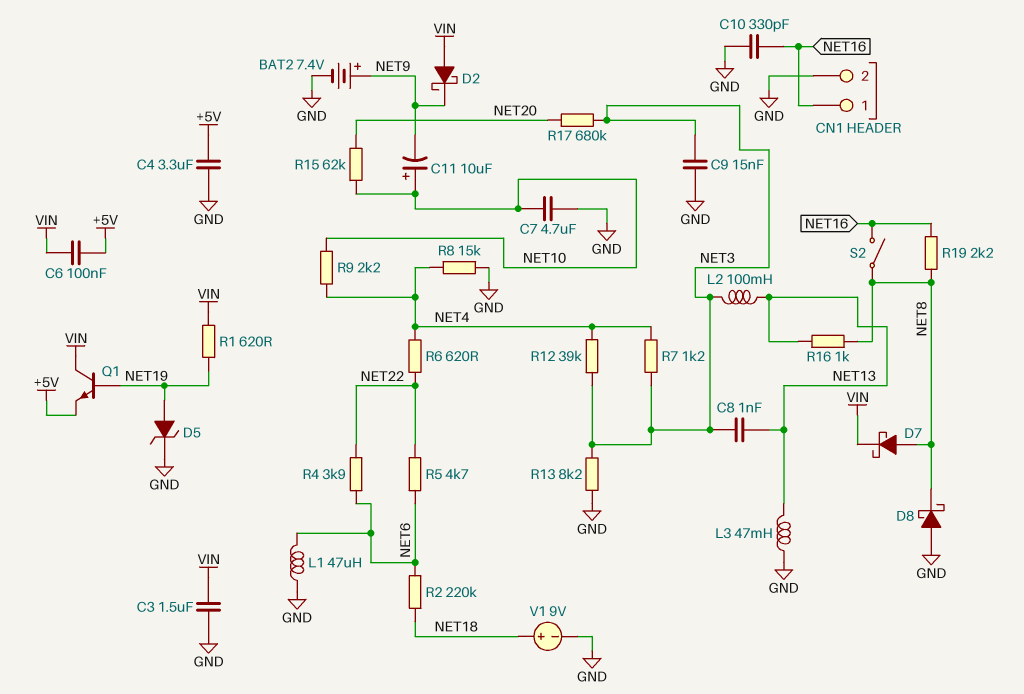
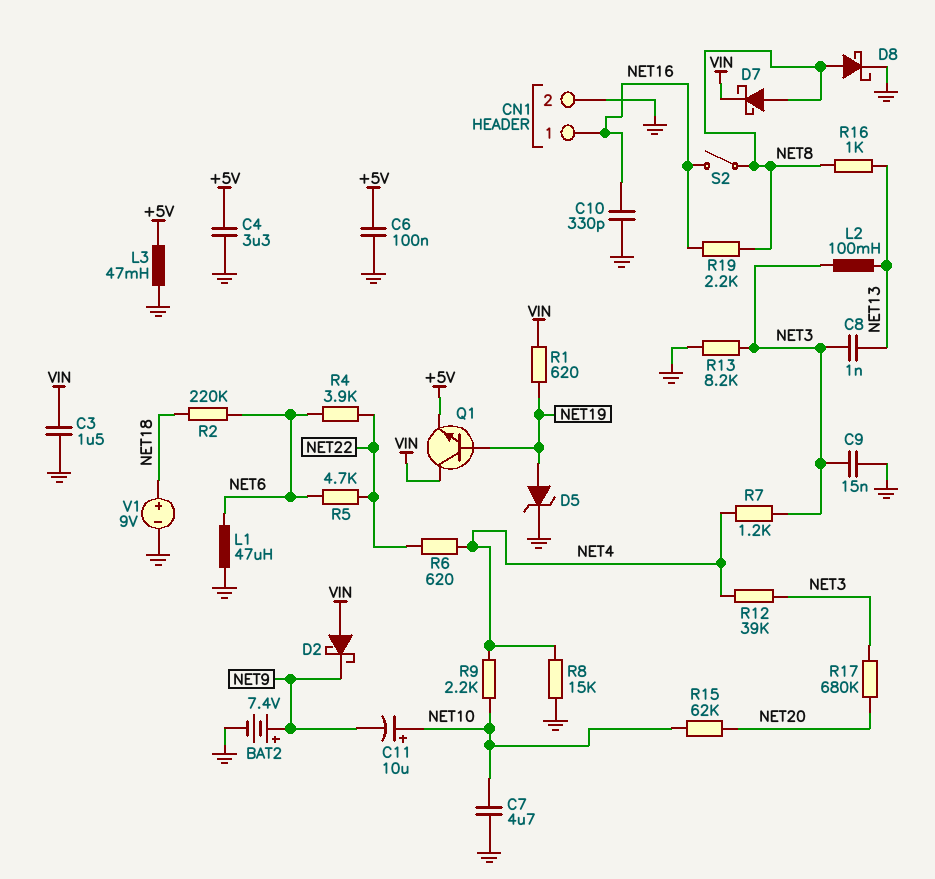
C6: 100nF (+5V, VIN) -> 100nF (+5V, GND)
D8: schottky (A GND, K NET8) -> schottky (A NET8, K GND)
L3: 47mH (GND, NET13) -> 47mH (+5V, GND)

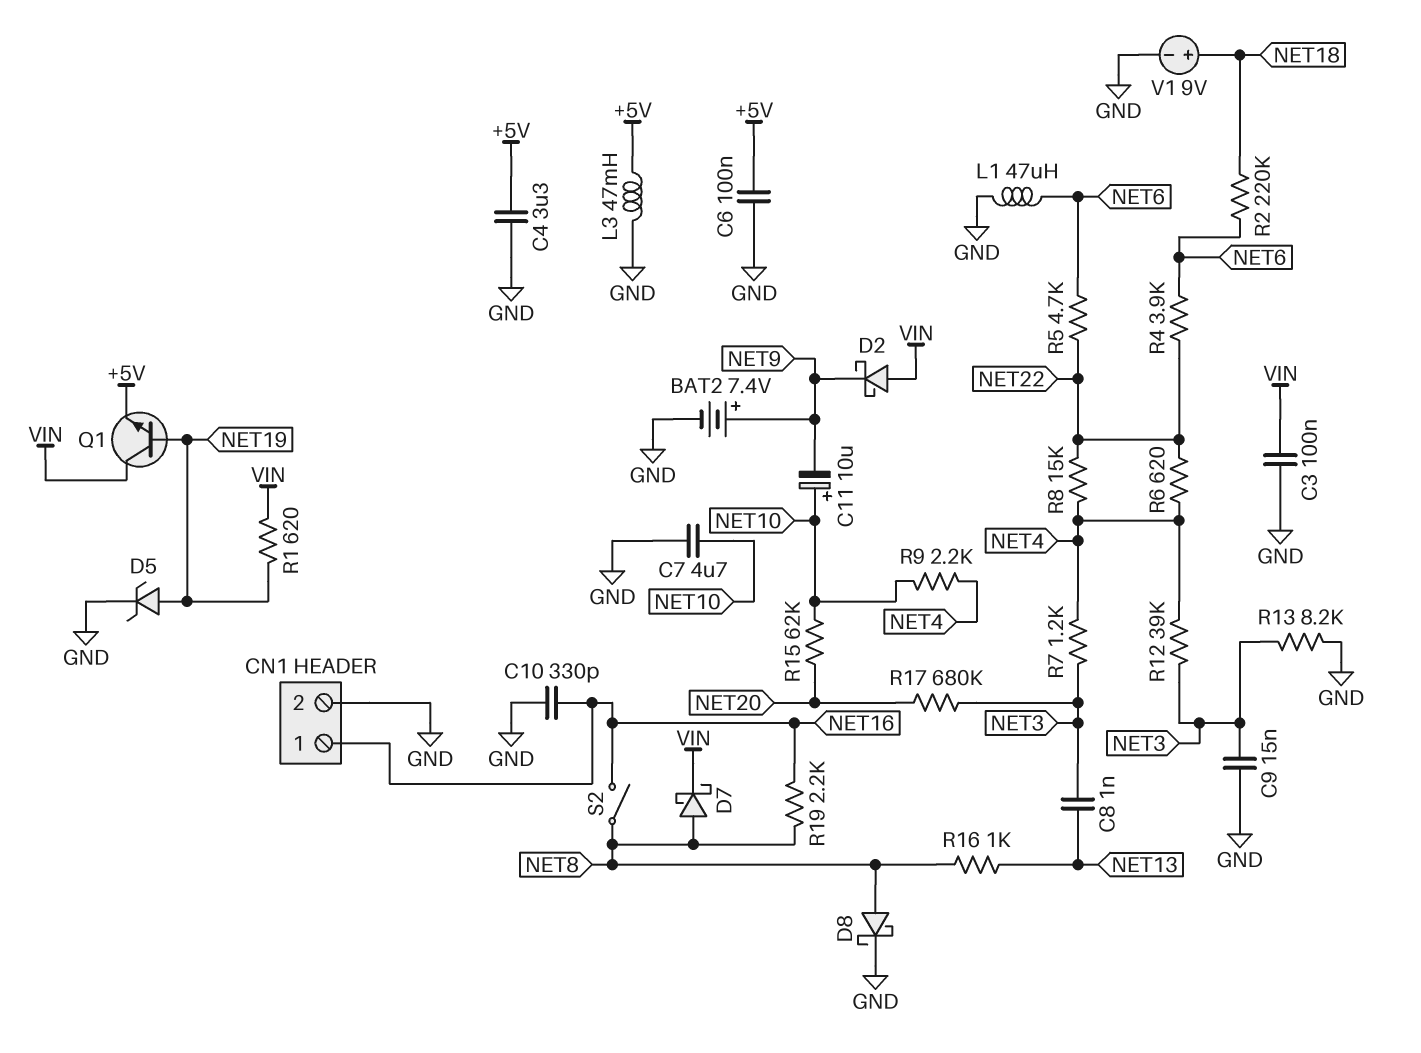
C3: 1.5uF (GND, VIN) -> 100nF (GND, VIN)
L2: 100mH (NET3, NET13) -> none
R8: 15k (GND, NET4) -> 15k (NET4, NET22)

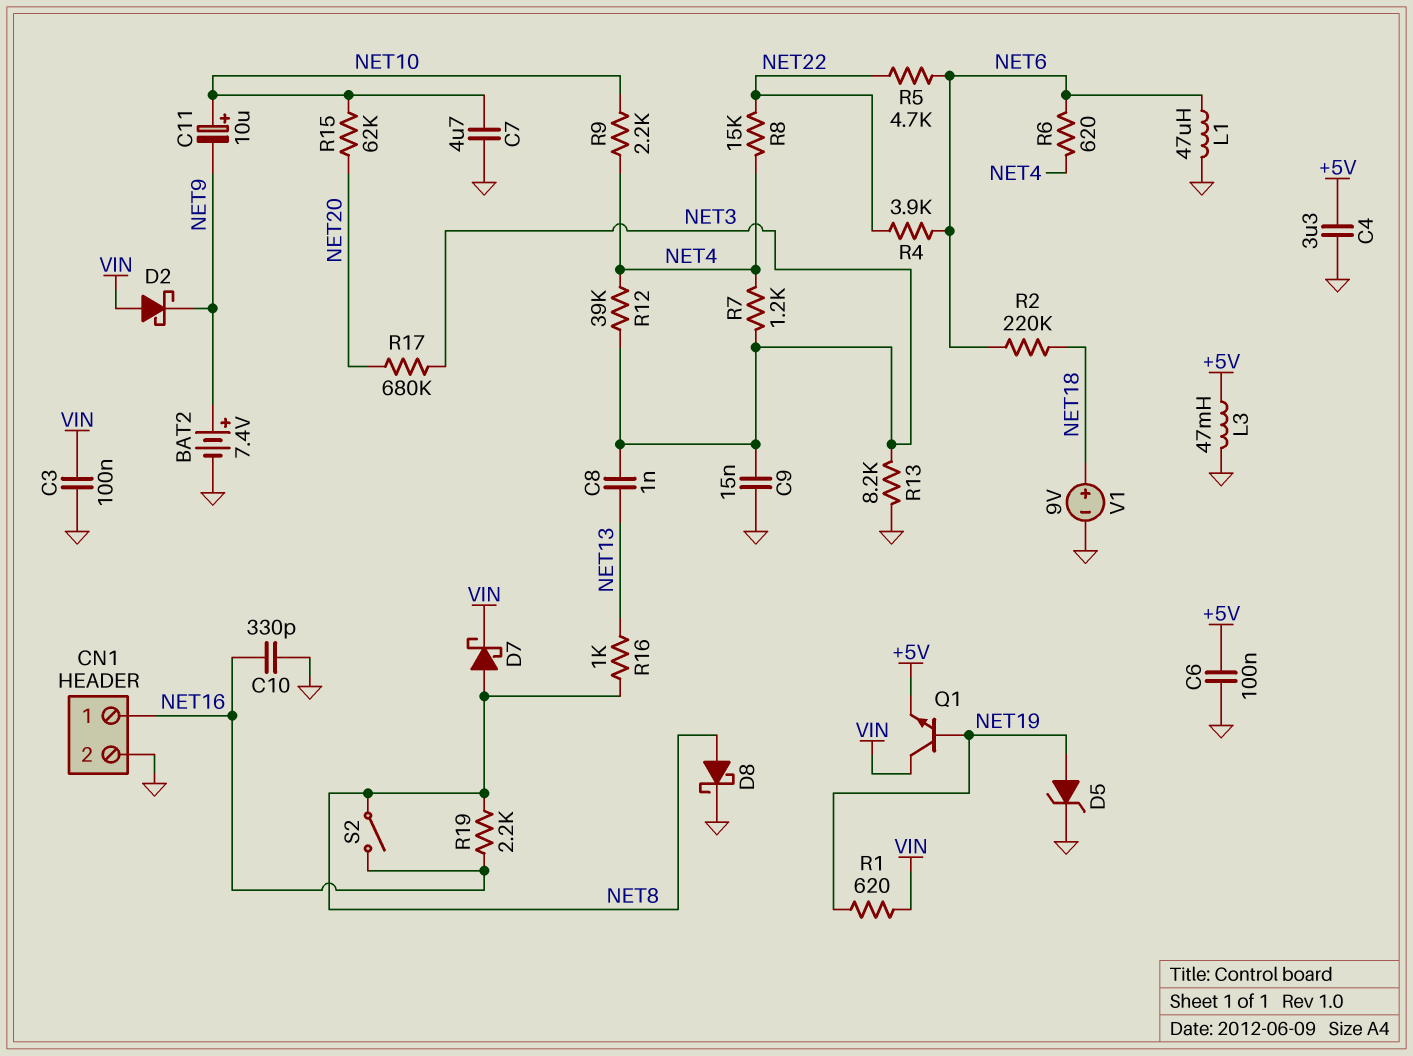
R6: 620 (NET4, NET22) -> 620 (NET4, NET6)

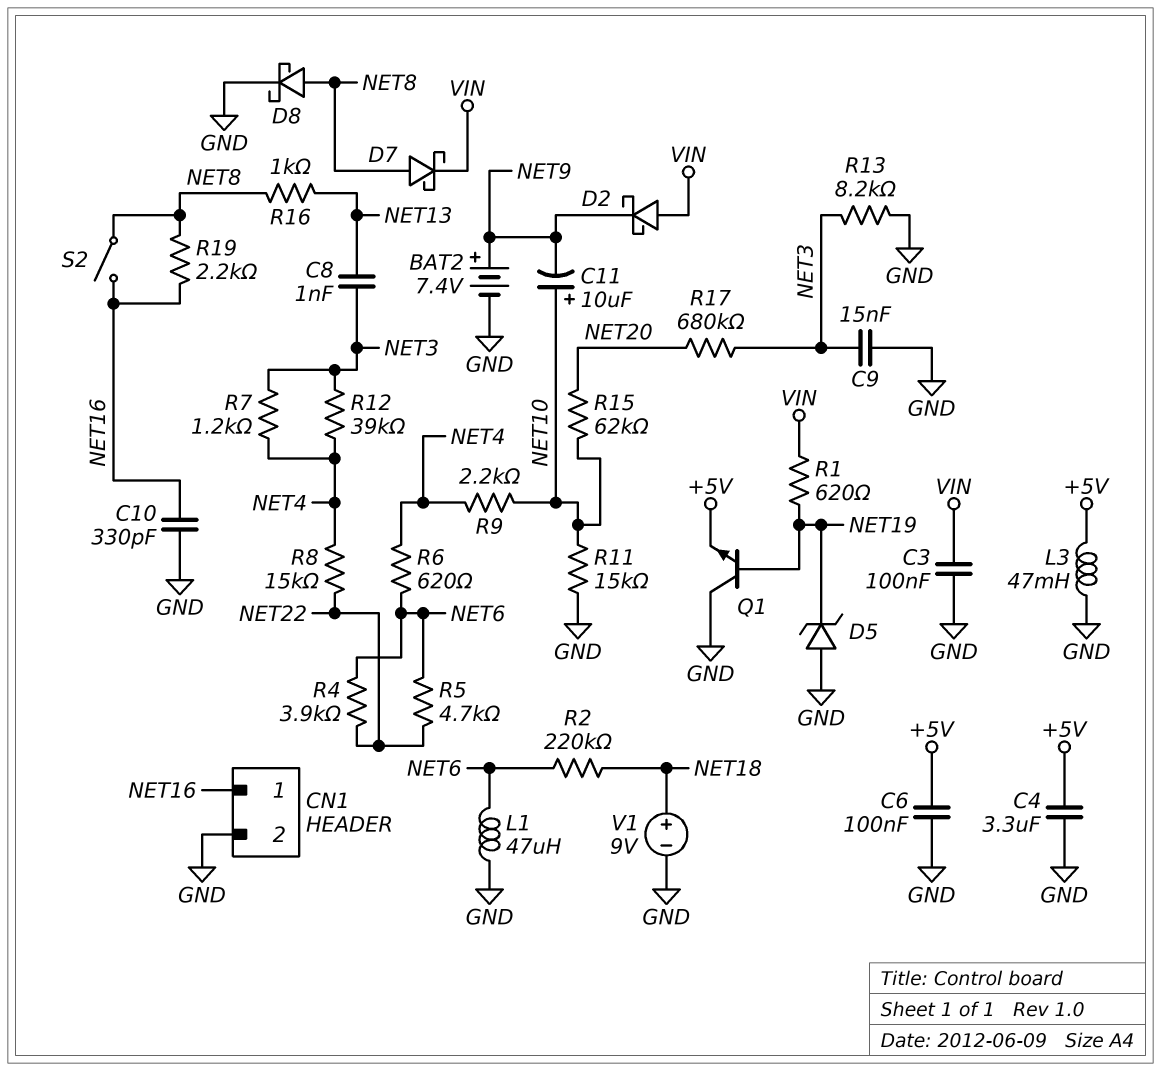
C7: 4.7uF (GND, NET10) -> none
D5: zener (A NET19, K GND) -> zener (A GND, K NET19)
Q1: NPN (B NET19, C VIN, E +5V) -> NPN (B NET19, C GND, E +5V)
R11: none -> 15k (GND, NET10)

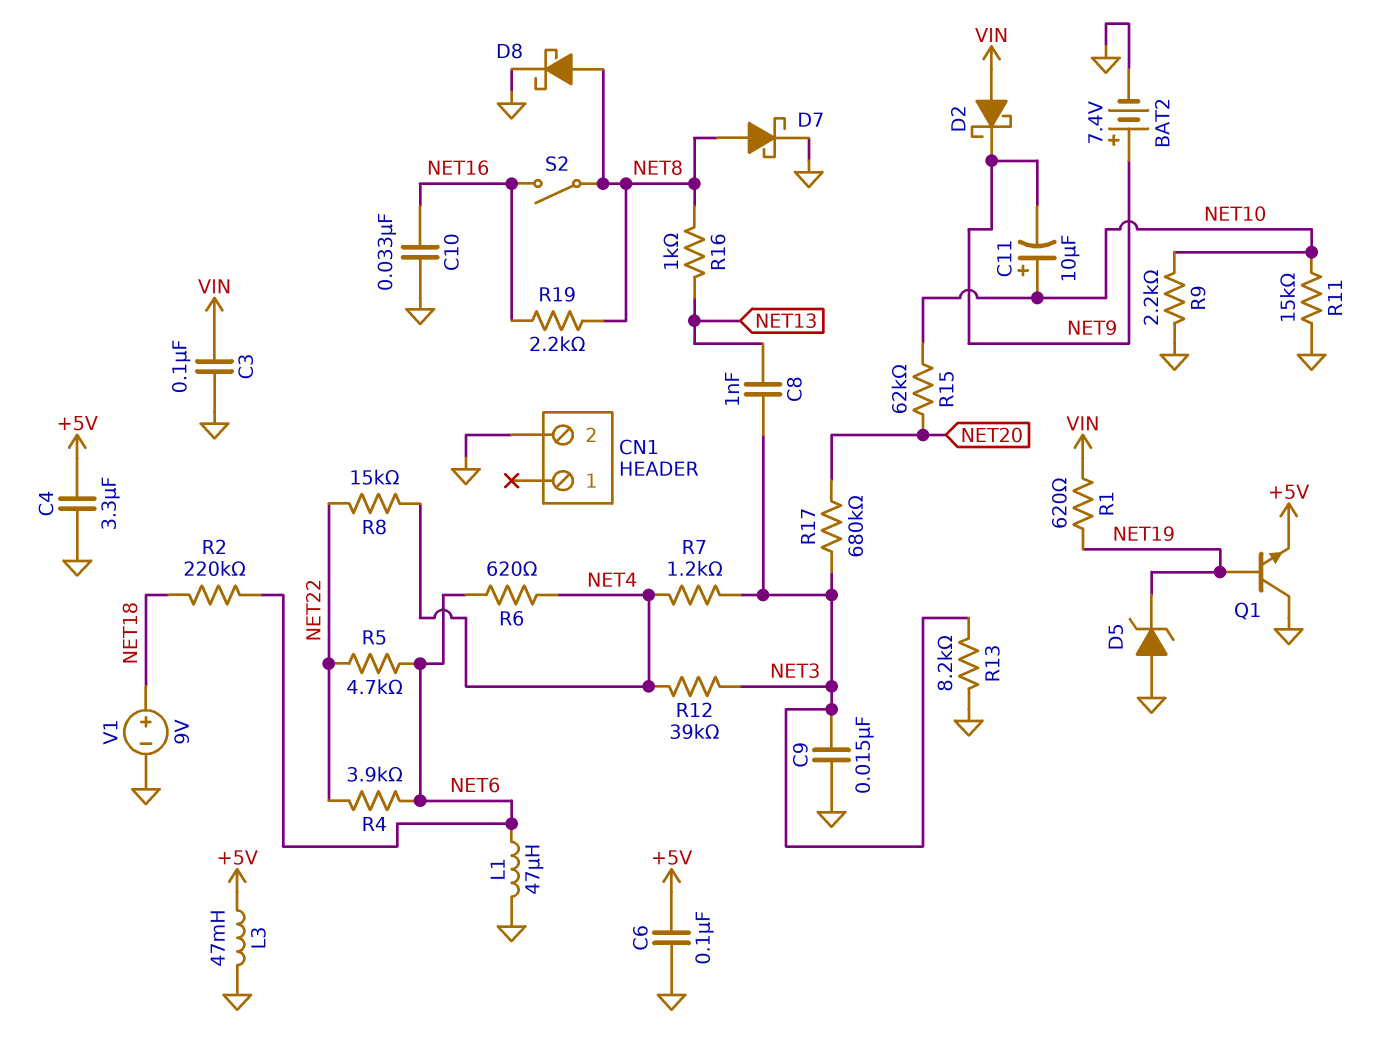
C10: 330pF (GND, NET16) -> 33nF (GND, NET16)
CN1 pin 1: NET16 -> none
D7: schottky (A NET8, K VIN) -> schottky (A NET8, K GND)
R9: 2.2k (NET4, NET10) -> 2.2k (GND, NET10)

